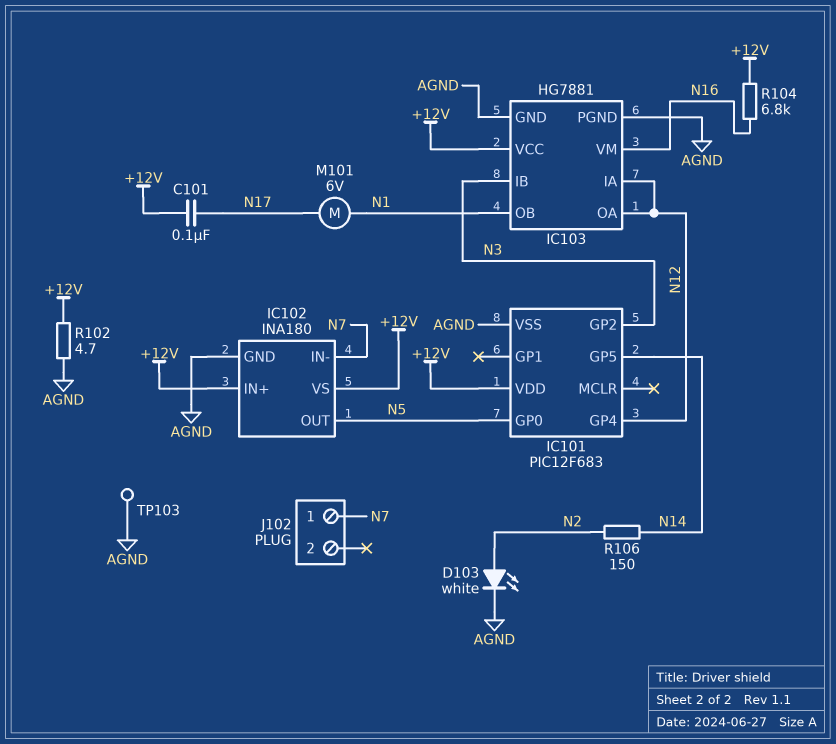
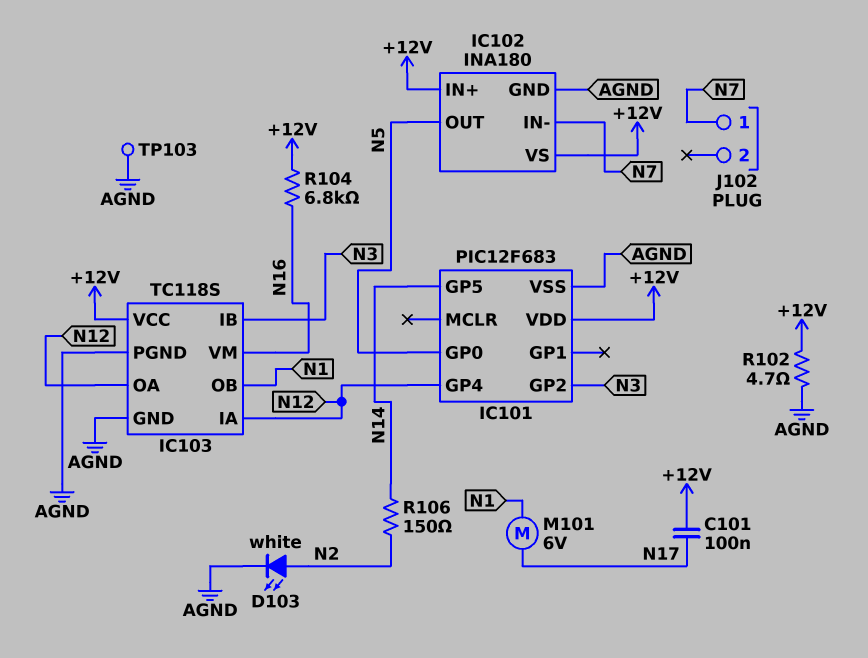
IC103: HG7881 -> TC118S

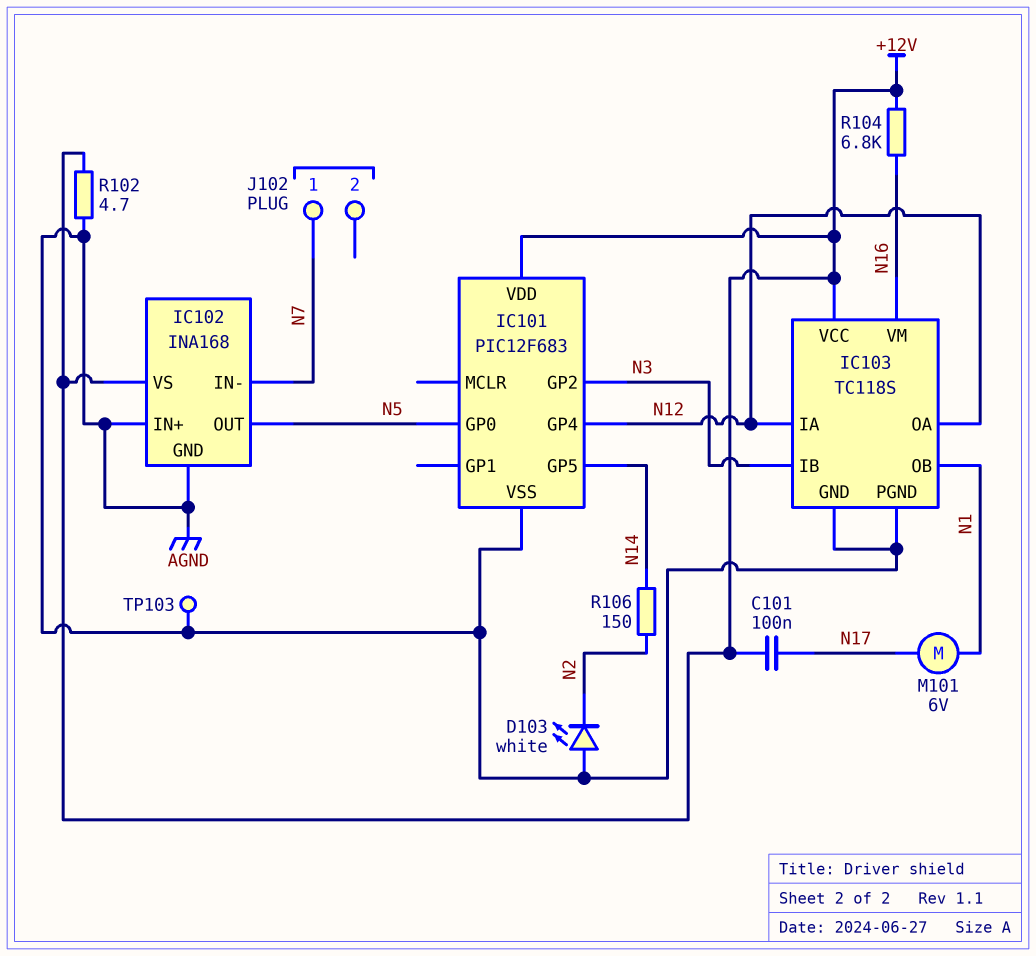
D103: LED white (A N2, K AGND) -> LED white (A AGND, K N2)
IC102: INA180 -> INA168
IC102 pin IN+: +12V -> AGND

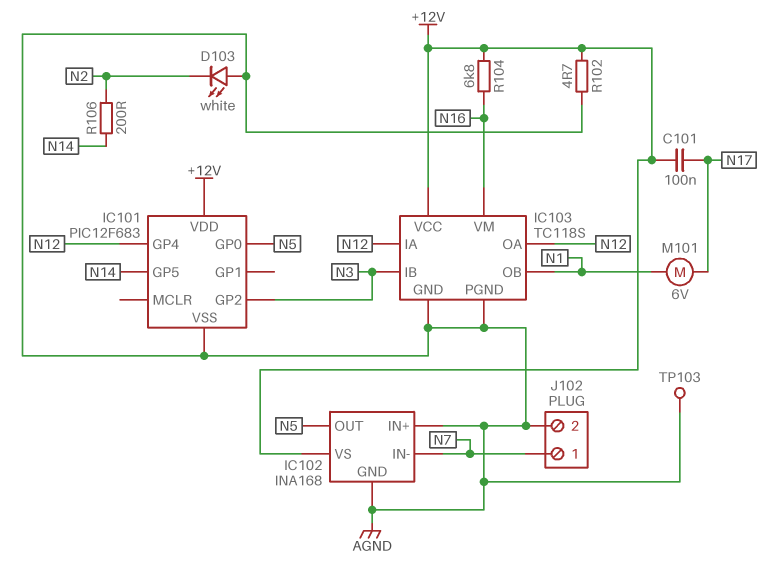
J102 pin 2: none -> AGND
R106: 150 (N2, N14) -> 200 (N2, N14)

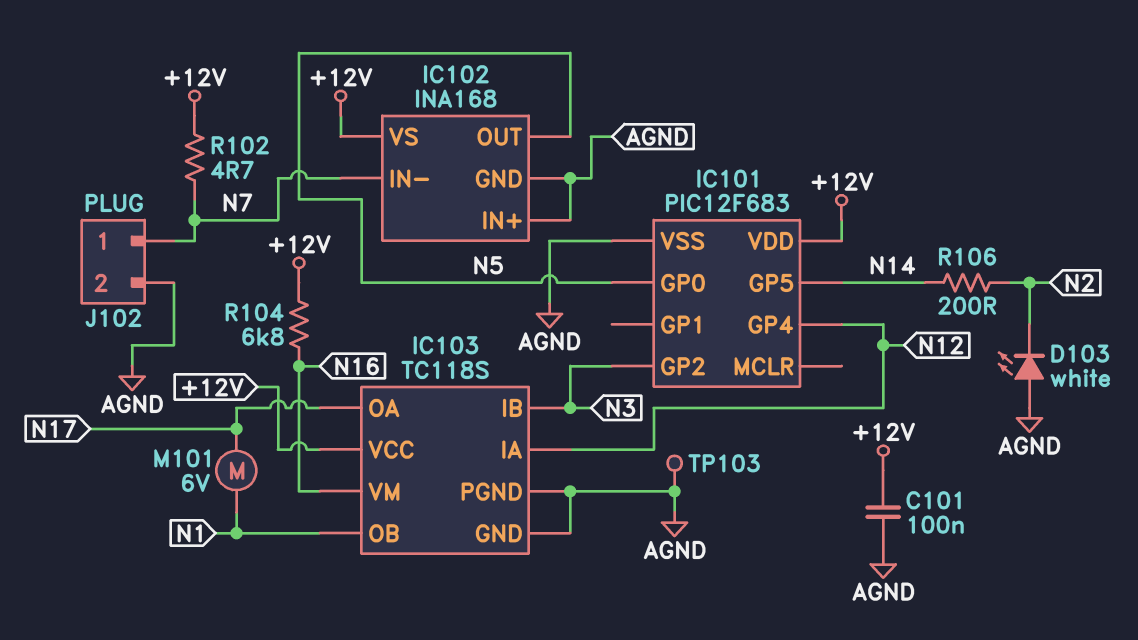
C101: 100nF (+12V, N17) -> 100nF (+12V, AGND)
IC103 pin OA: N12 -> N17
R102: 4.7 (+12V, AGND) -> 4.7 (+12V, N7)

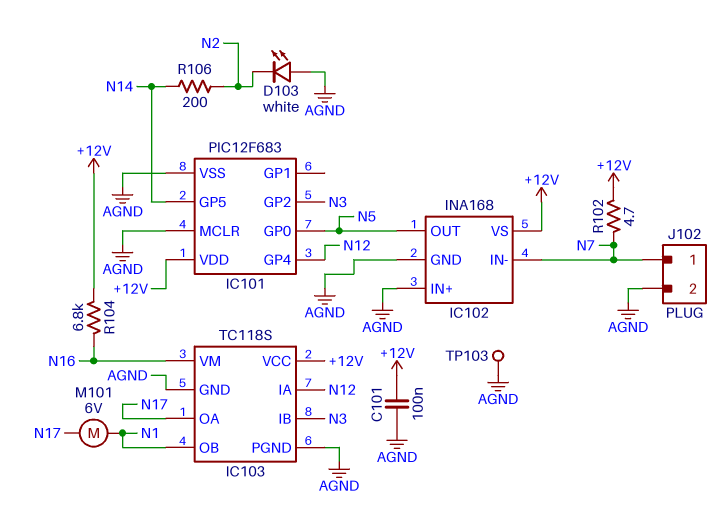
IC101 pin MCLR: none -> AGND

